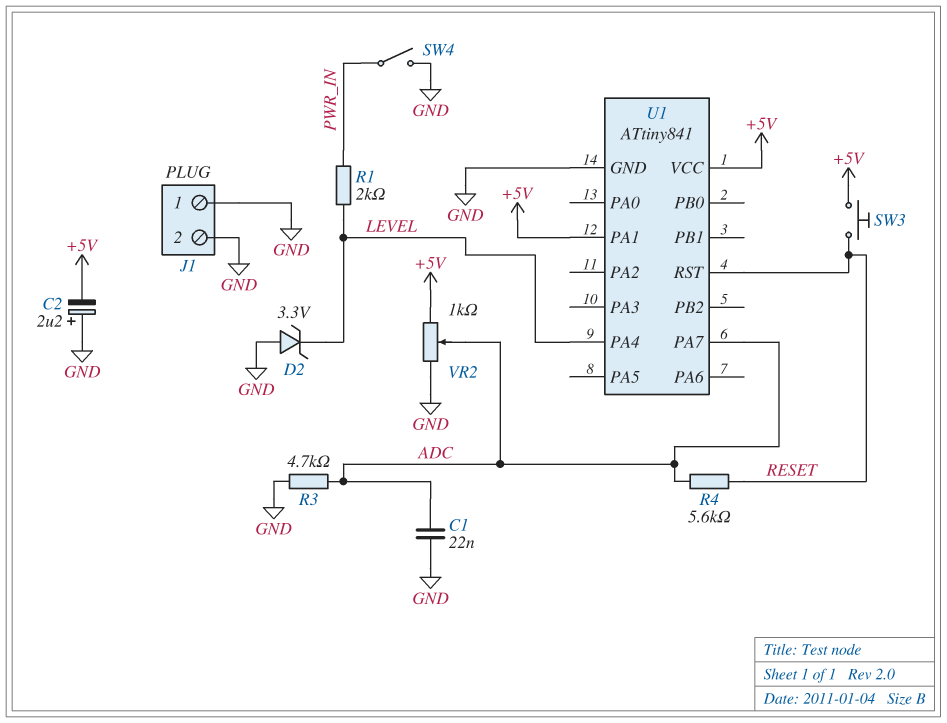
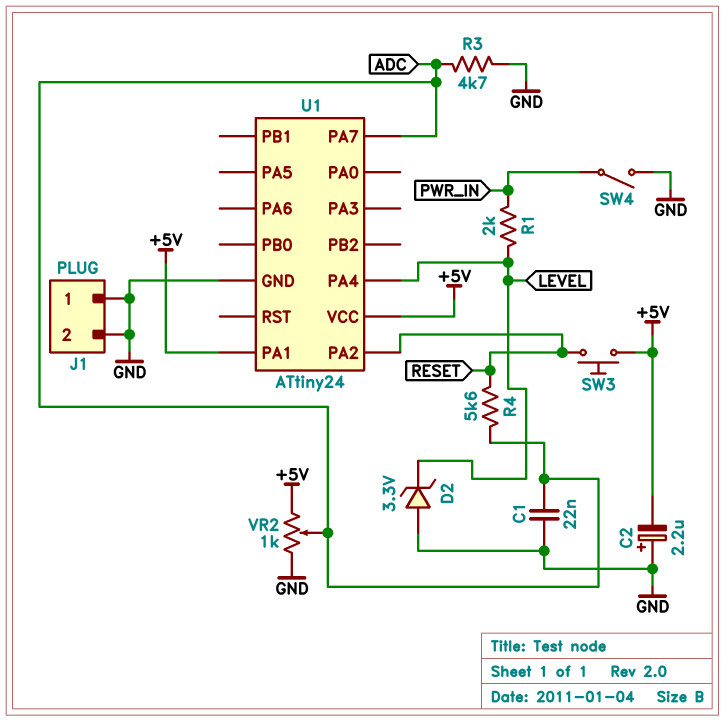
U1: ATtiny841 -> ATtiny24
U1 pin PA2: none -> RESET
U1 pin RST: RESET -> none

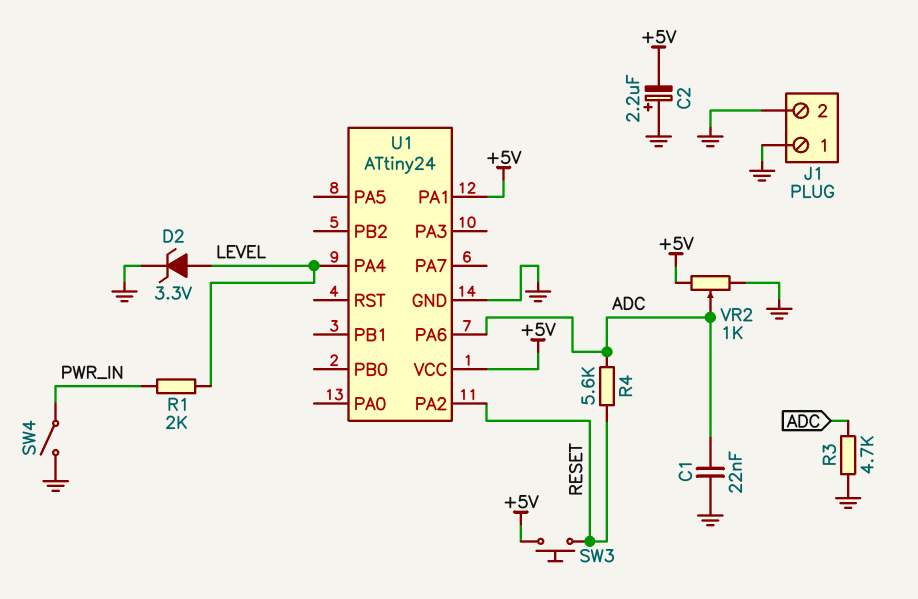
D2: zener 3.3V (A GND, K LEVEL) -> zener 3.3V (A LEVEL, K GND)
U1 pin PA6: none -> ADC
U1 pin PA7: ADC -> none

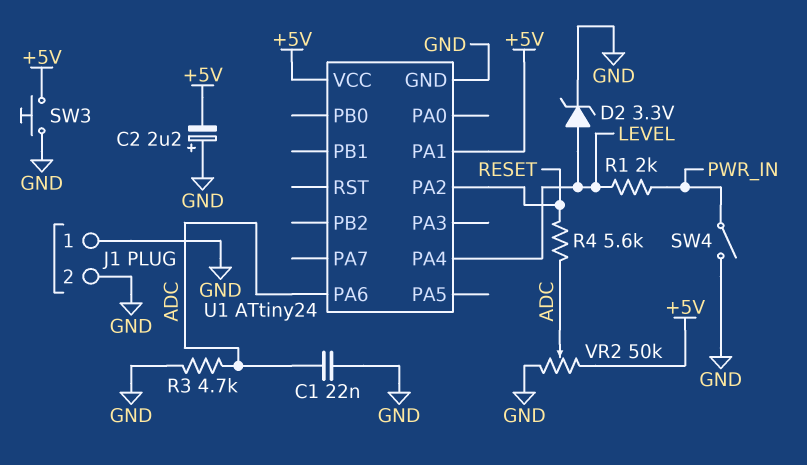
SW3: button (+5V, RESET) -> button (+5V, GND)
VR2: 1k (+5V, GND, wiper ADC) -> 50k (+5V, GND, wiper ADC)

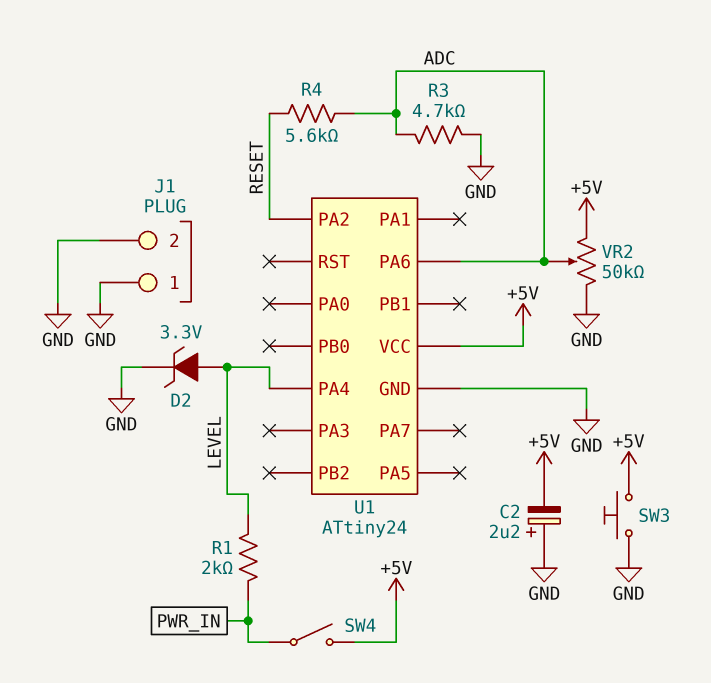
C1: 22nF (ADC, GND) -> none
SW4: switch (GND, PWR_IN) -> switch (+5V, PWR_IN)
U1 pin PA1: +5V -> none

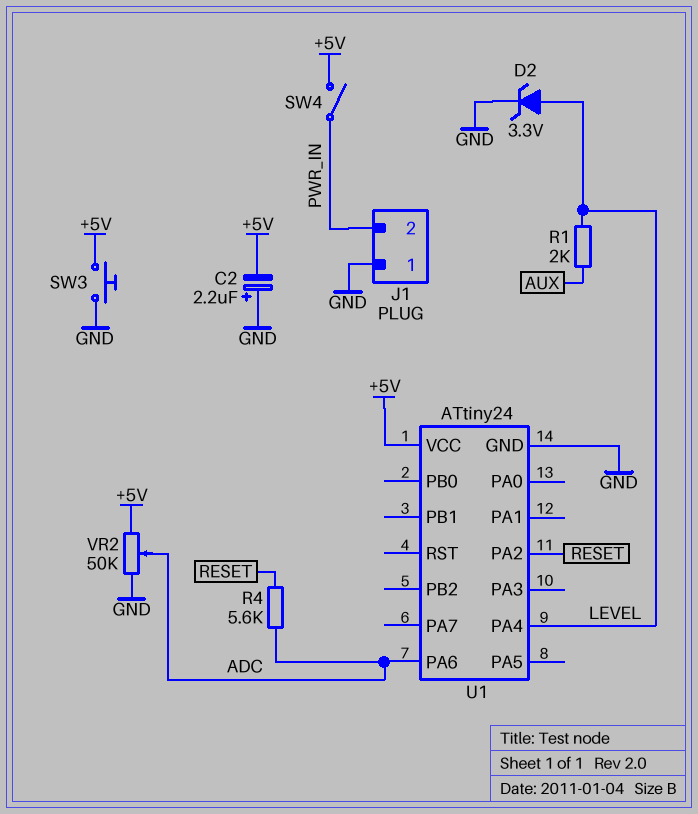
J1 pin 2: GND -> PWR_IN
R1: 2k (LEVEL, PWR_IN) -> 2k (AUX, LEVEL)
R3: 4.7k (ADC, GND) -> none

